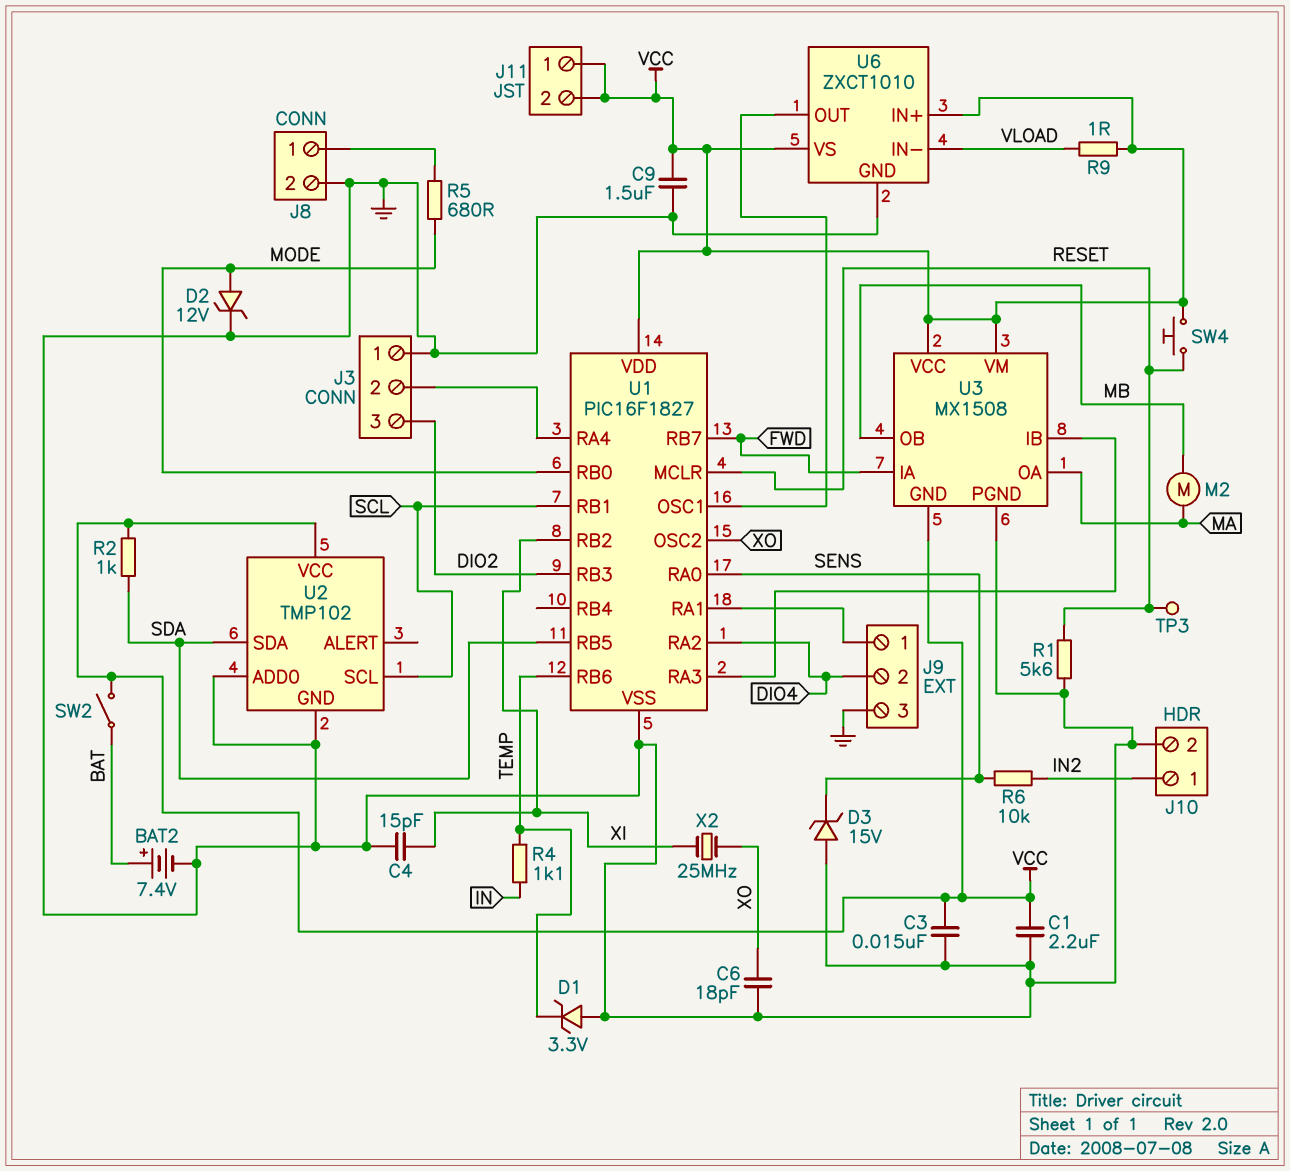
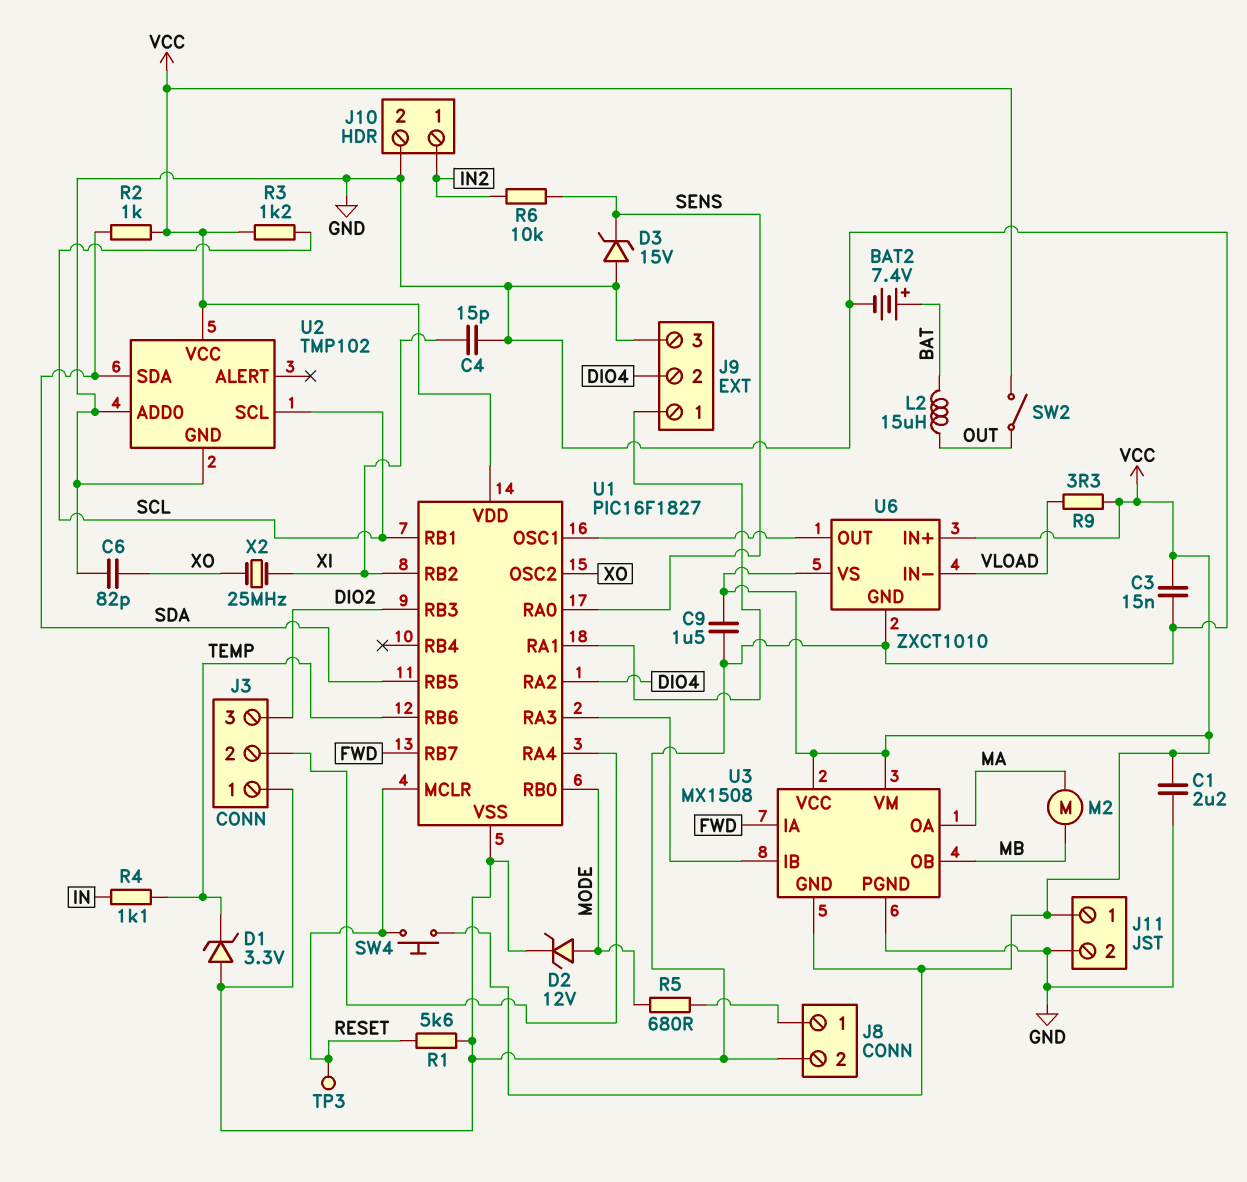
C6: 18pF (GND, XO) -> 82pF (GND, XO)
J11 pin 2: VCC -> GND
L2: none -> 15uH (BAT, OUT)
R3: none -> 1.2k (SCL, VCC)
R9: 1 (VCC, VLOAD) -> 3.3 (VCC, VLOAD)
SW2: switch (BAT, VCC) -> switch (OUT, VCC)

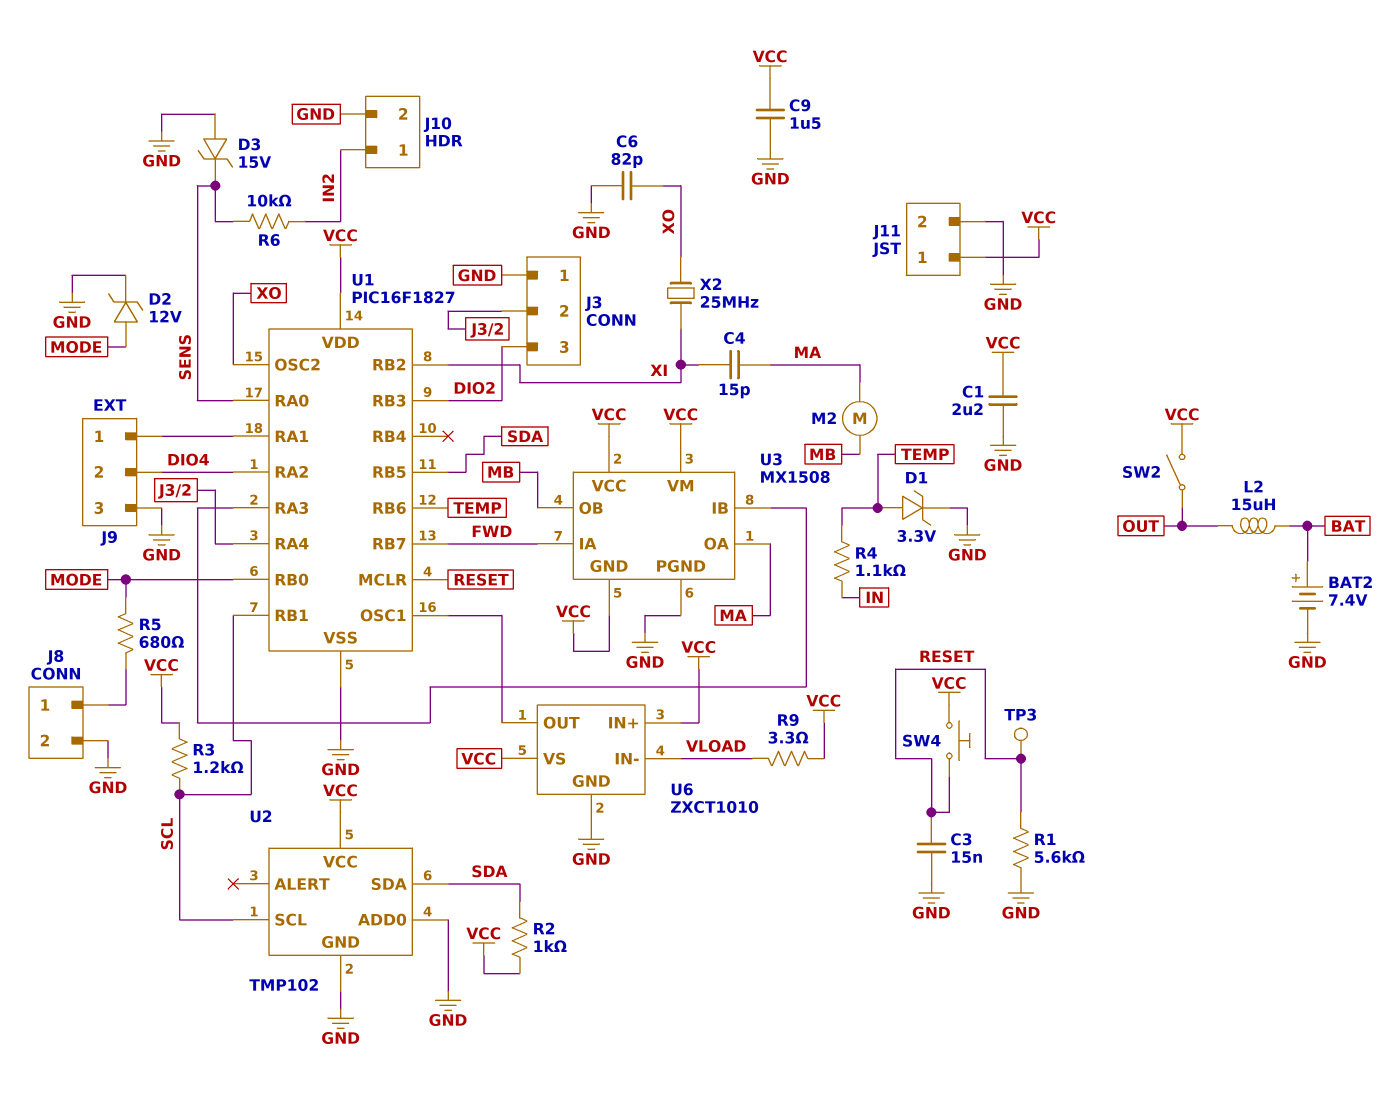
C3: 15nF (GND, VCC) -> 15nF (GND, RESET)
C4: 15pF (GND, XI) -> 15pF (MA, XI)
D1: zener 3.3V (A GND, K TEMP) -> zener 3.3V (A TEMP, K GND)

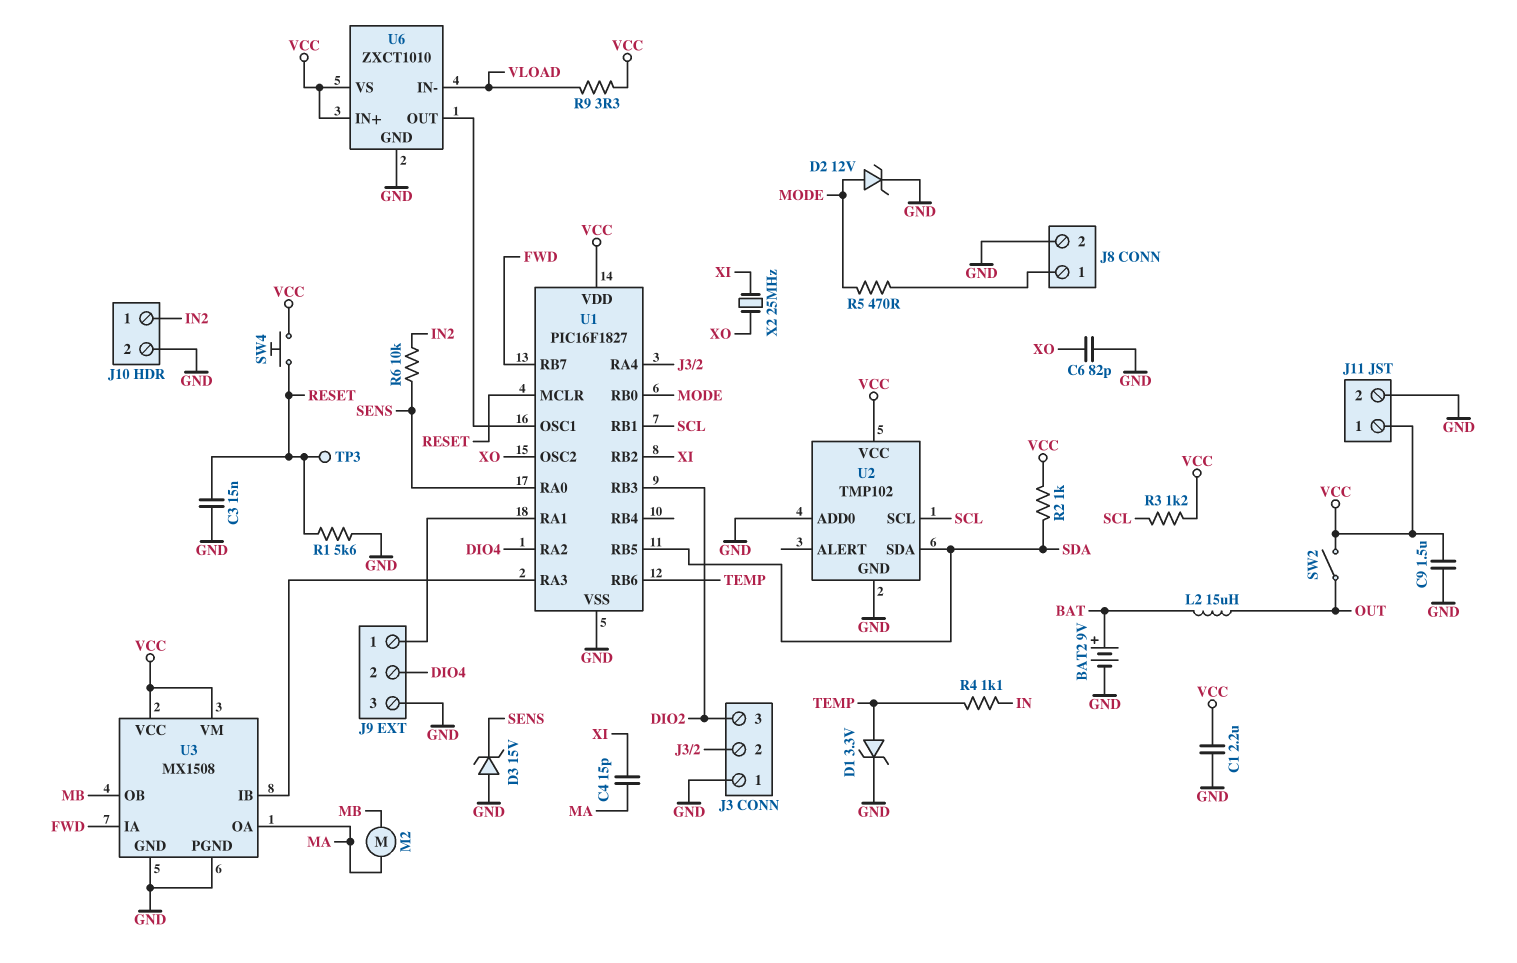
BAT2: 7.4V (plus BAT, minus GND) -> 9V (plus BAT, minus GND)
R5: 680 (J8/1, MODE) -> 470 (J8/1, MODE)
U3 pin GND: VCC -> GND

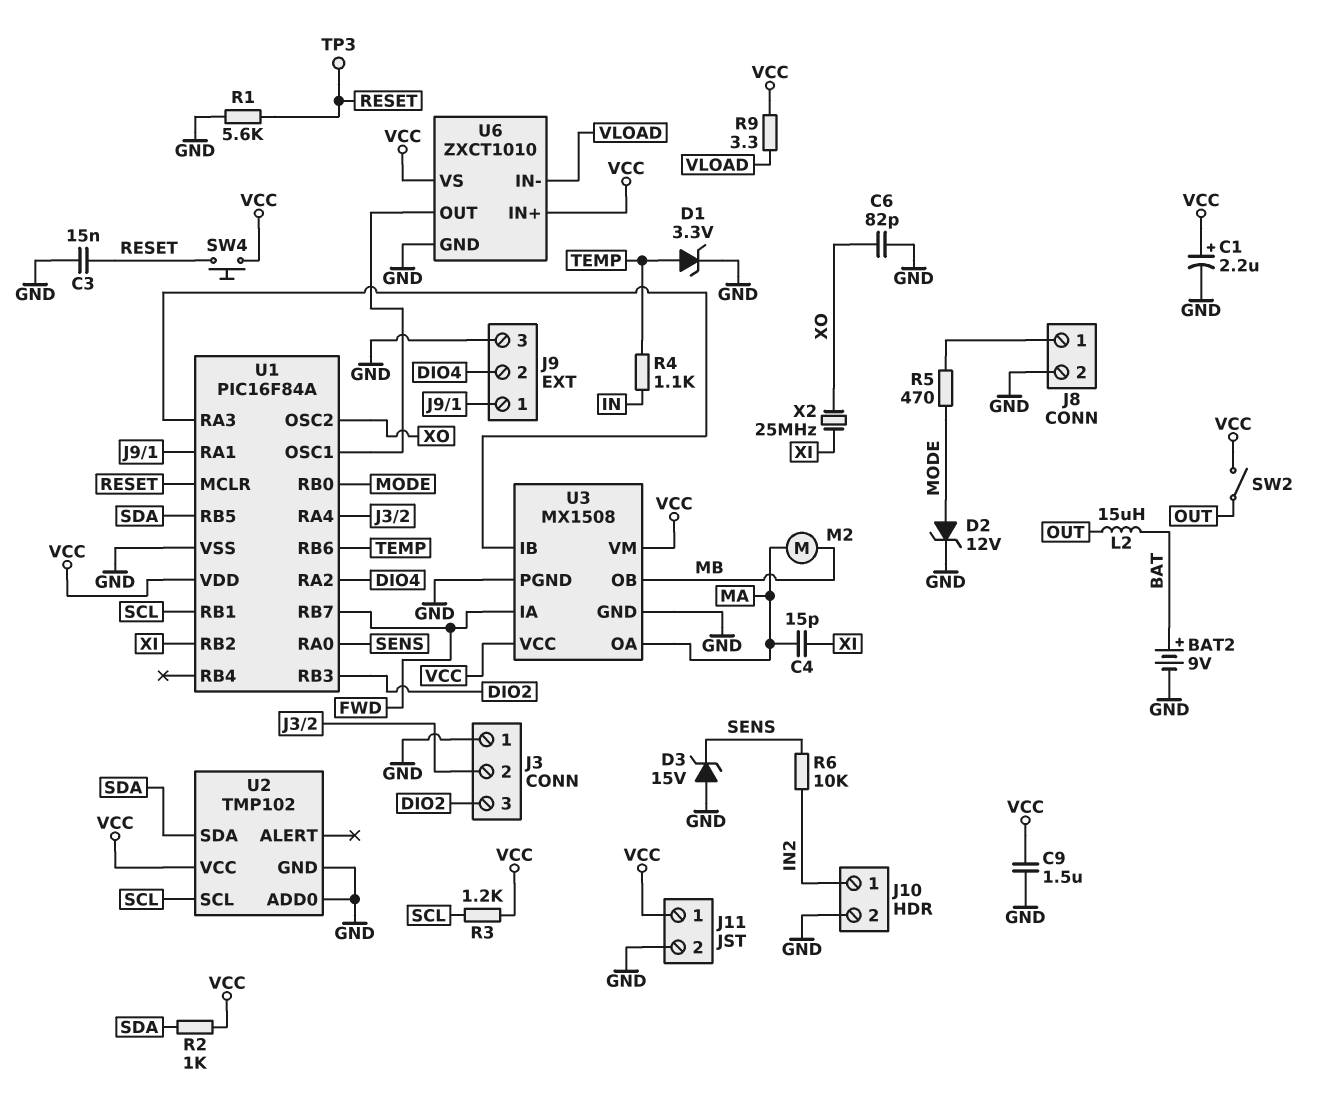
C1: 2.2uF (GND, VCC) -> 2.2uF (plus VCC, minus GND)
U1: PIC16F1827 -> PIC16F84A

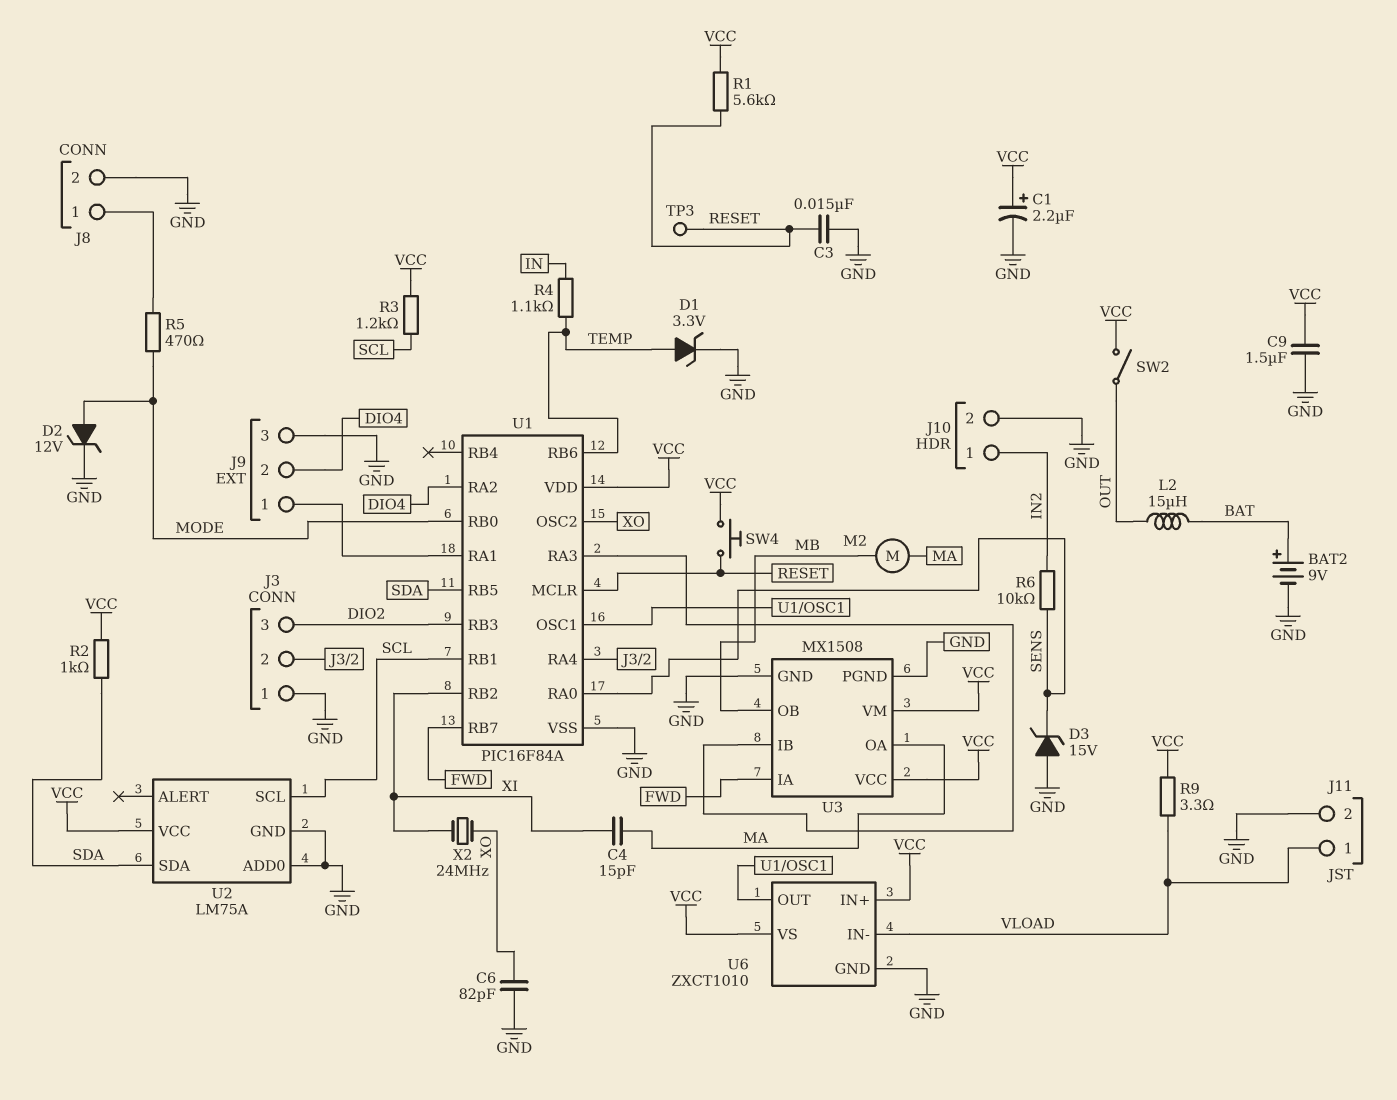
J11 pin 1: VCC -> VLOAD
R1: 5.6k (GND, RESET) -> 5.6k (RESET, VCC)
U2: TMP102 -> LM75A
X2: 25MHz (XI, XO) -> 24MHz (XI, XO)

